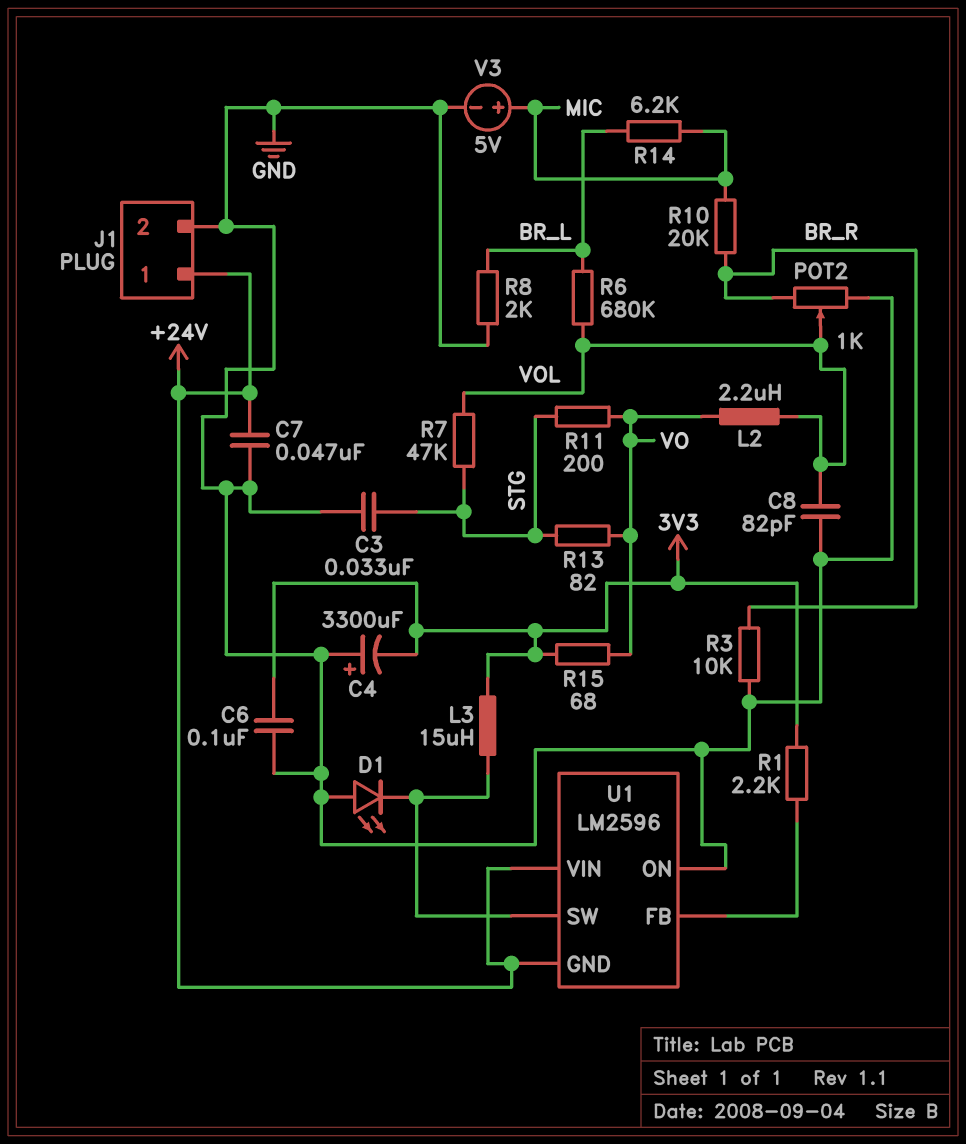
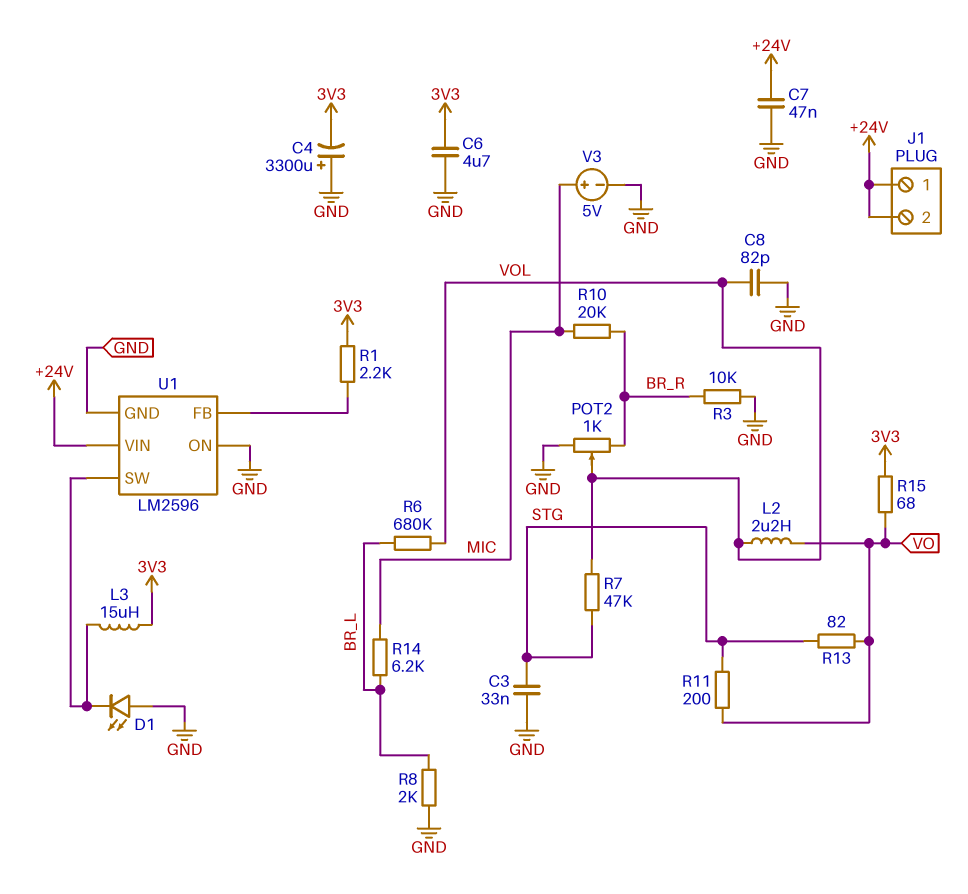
C6: 100nF (3V3, GND) -> 4.7uF (3V3, GND)
J1 pin 2: GND -> +24V
U1 pin GND: +24V -> GND

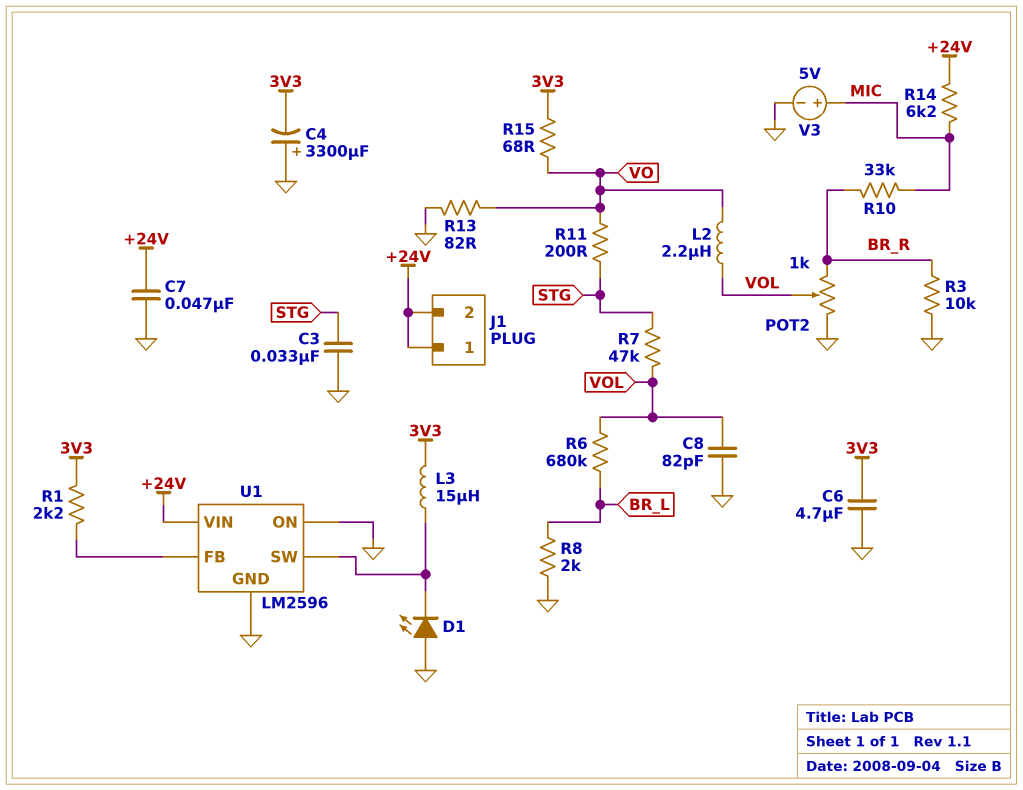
R10: 20k (BR_R, MIC) -> 33k (BR_R, MIC)
R13: 82 (STG, VO) -> 82 (GND, VO)
R14: 6.2k (BR_L, MIC) -> 6.2k (+24V, MIC)

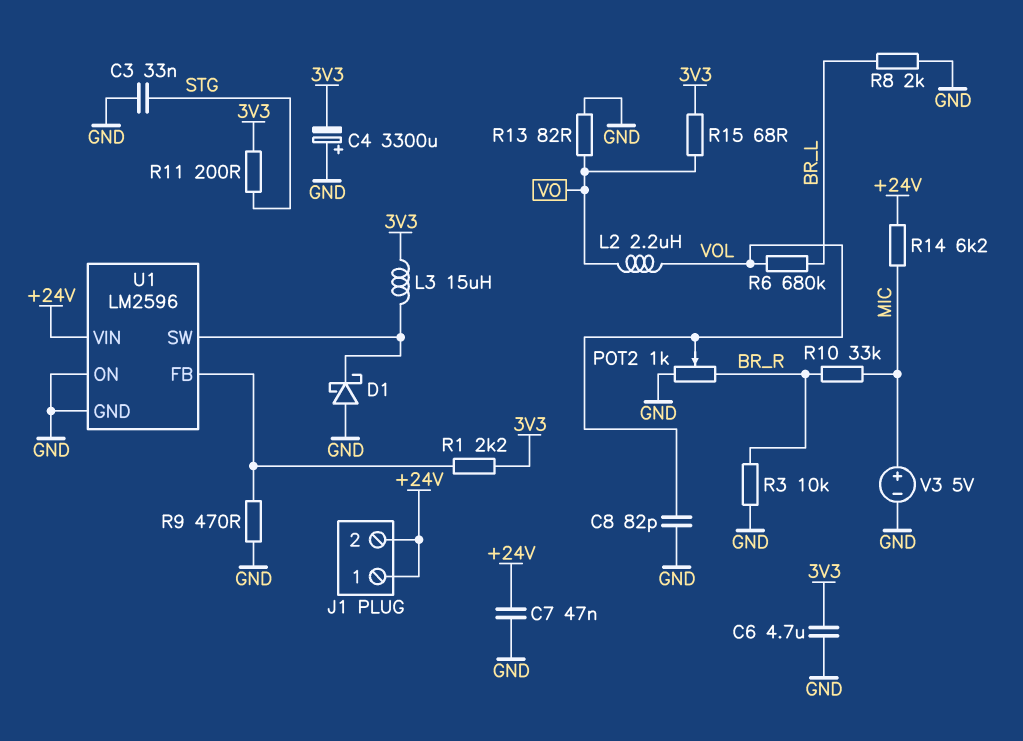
D1: LED (A GND, K U1/SW) -> schottky (A GND, K U1/SW)
R7: 47k (STG, VOL) -> none
R9: none -> 470 (GND, U1/FB)
R11: 200 (STG, VO) -> 200 (3V3, STG)

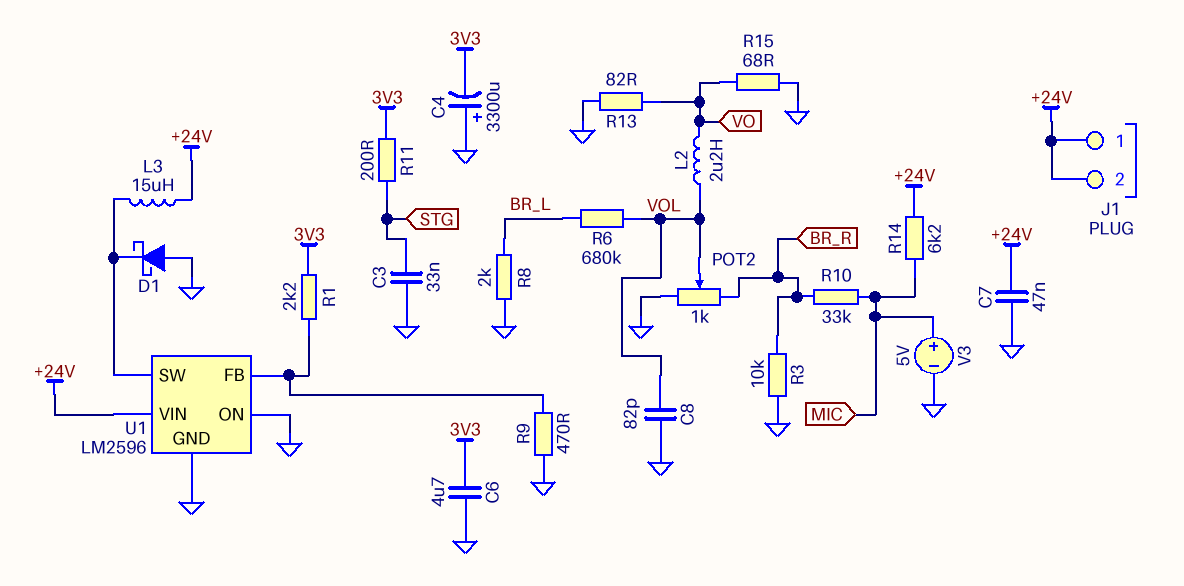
L3: 15uH (3V3, U1/SW) -> 15uH (+24V, U1/SW)
R15: 68 (3V3, VO) -> 68 (GND, VO)

